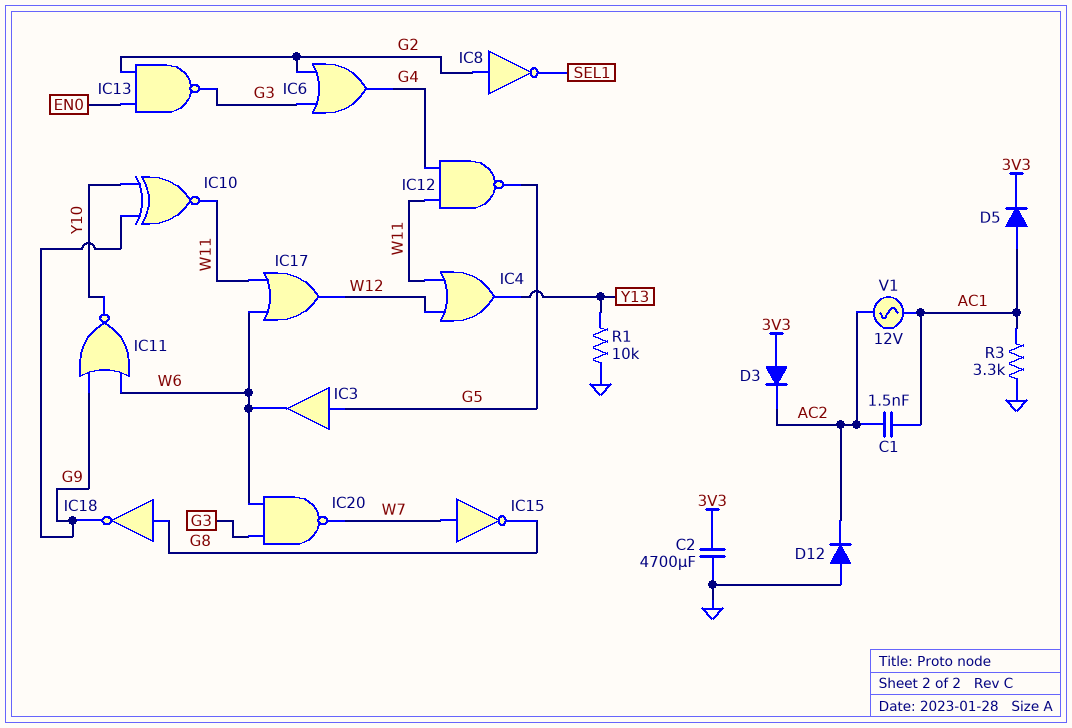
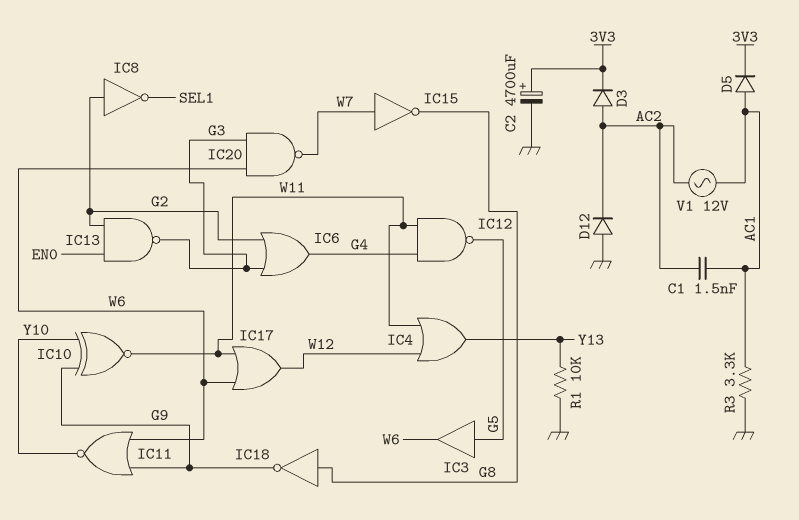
C2: 4700uF (3V3, GND) -> 4700uF (plus 3V3, minus GND)
D3: diode (A 3V3, K AC2) -> diode (A AC2, K 3V3)

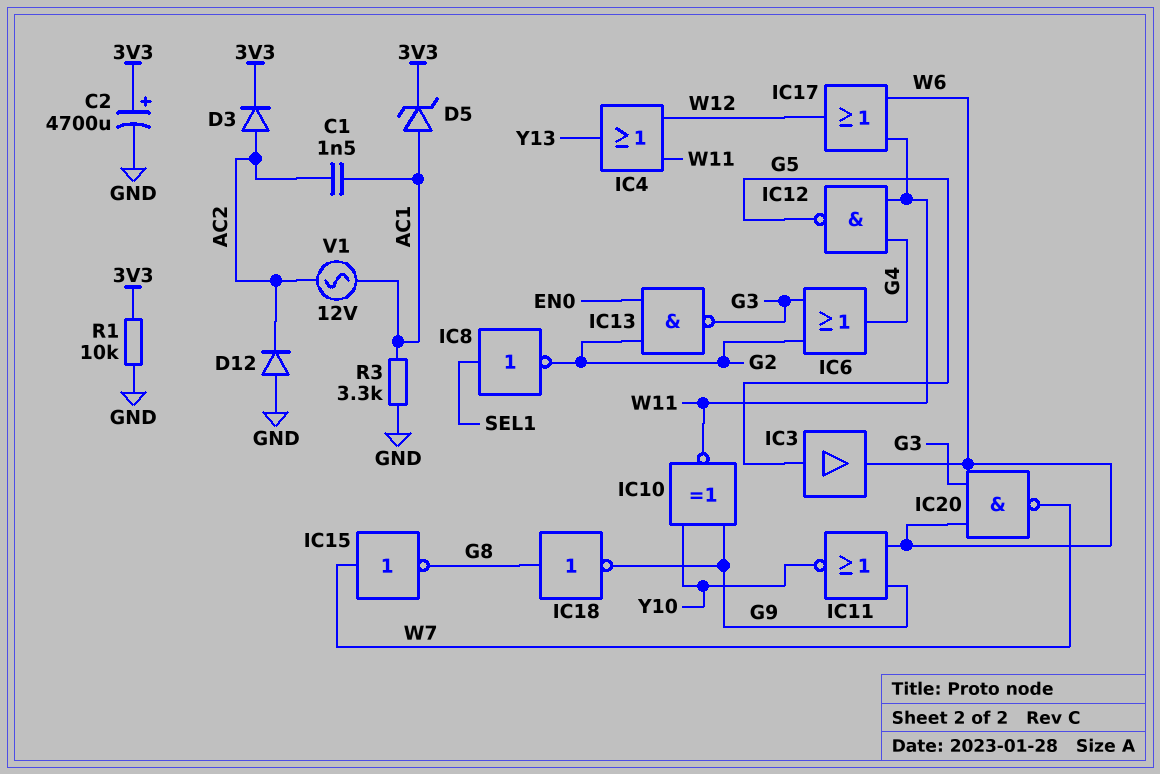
D5: diode (A AC1, K 3V3) -> zener (A AC1, K 3V3)
IC8: NOT (in G2, out SEL1) -> NOT (in SEL1, out G2)
R1: 10k (GND, Y13) -> 10k (3V3, GND)

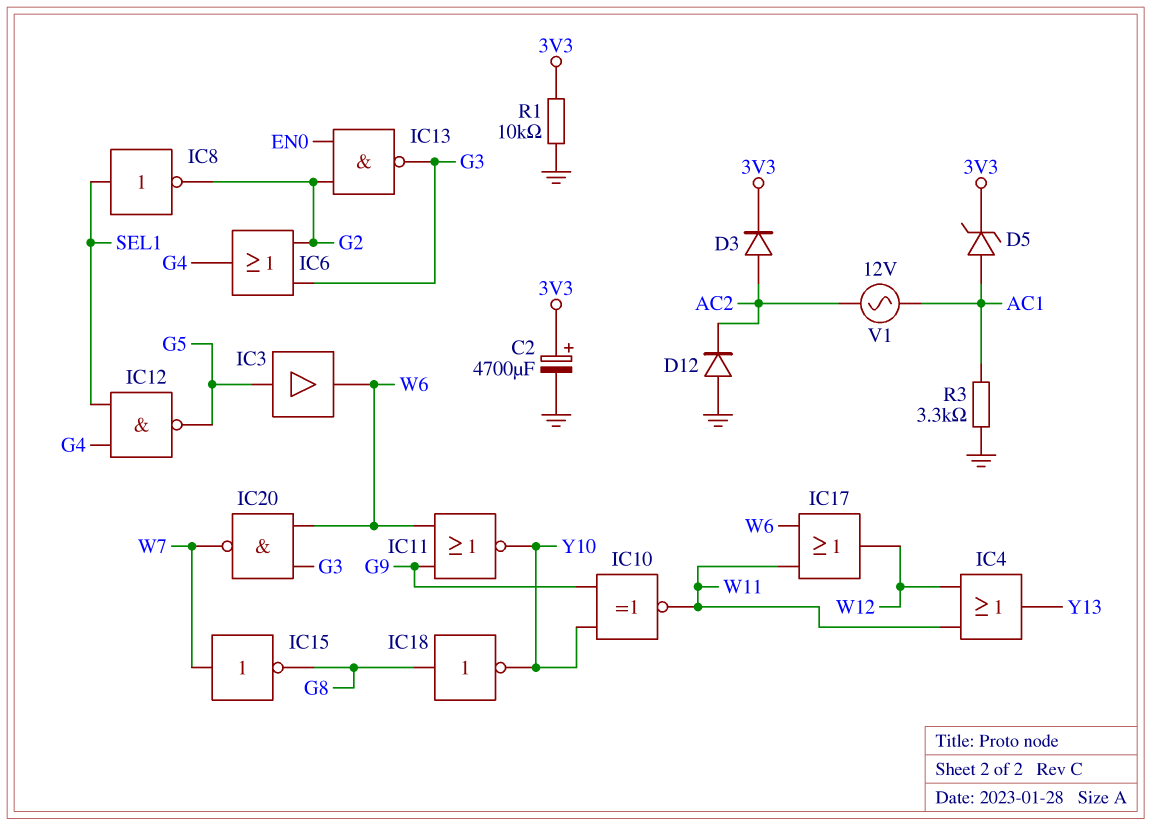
C1: 1.5nF (AC1, AC2) -> none
IC12: NAND (in G4, in W11, out G5) -> NAND (in G4, in SEL1, out G5)
IC18: NOT (in G8, out G9) -> NOT (in G8, out Y10)

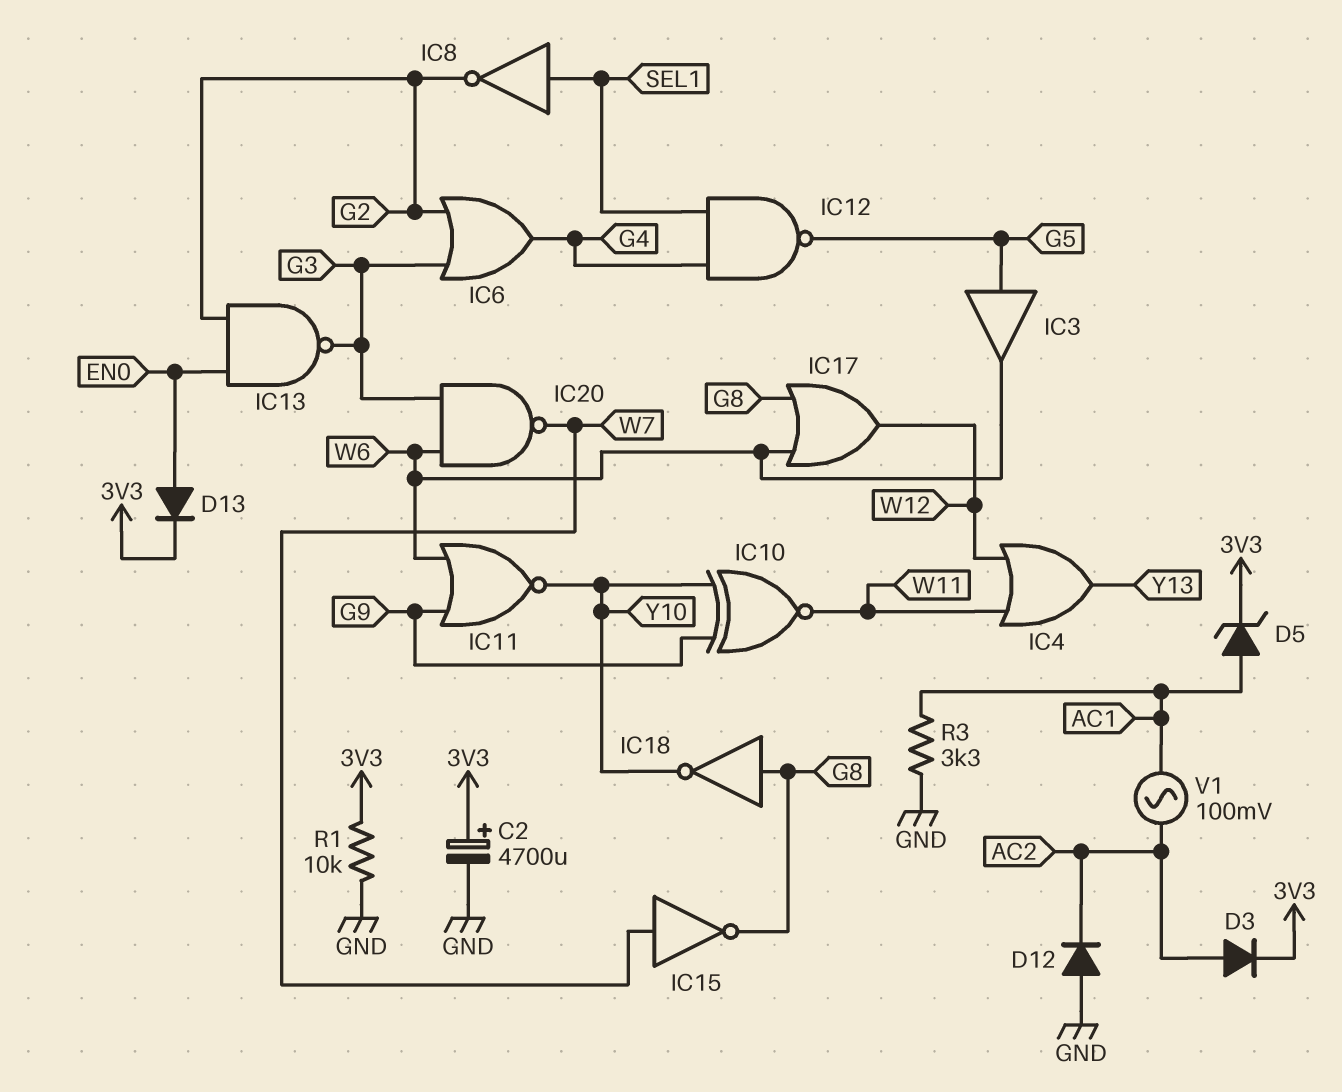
D13: none -> diode (A EN0, K 3V3)
IC17: OR (in W6, in W11, out W12) -> OR (in G8, in W6, out W12)
V1: AC 12V (AC1, AC2) -> AC 100mV (AC1, AC2)

